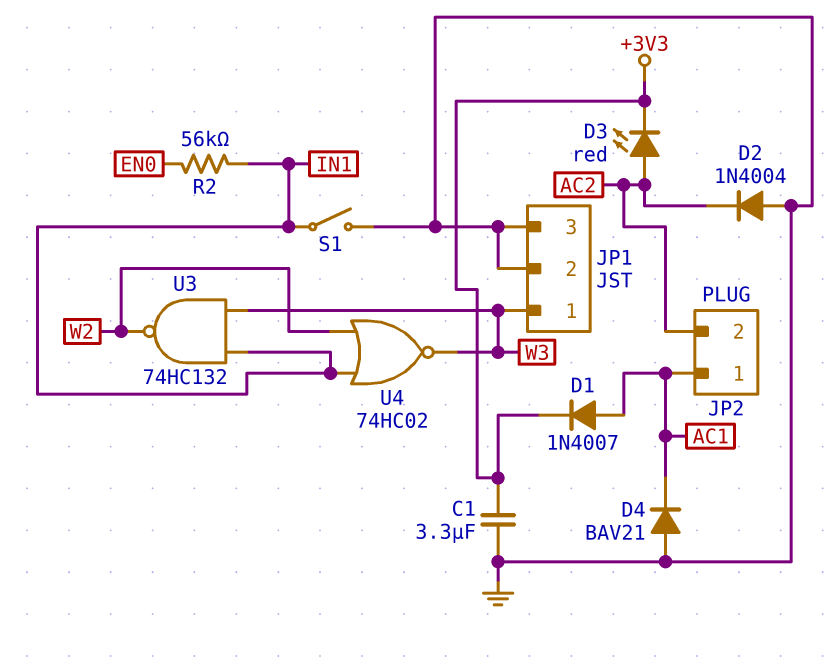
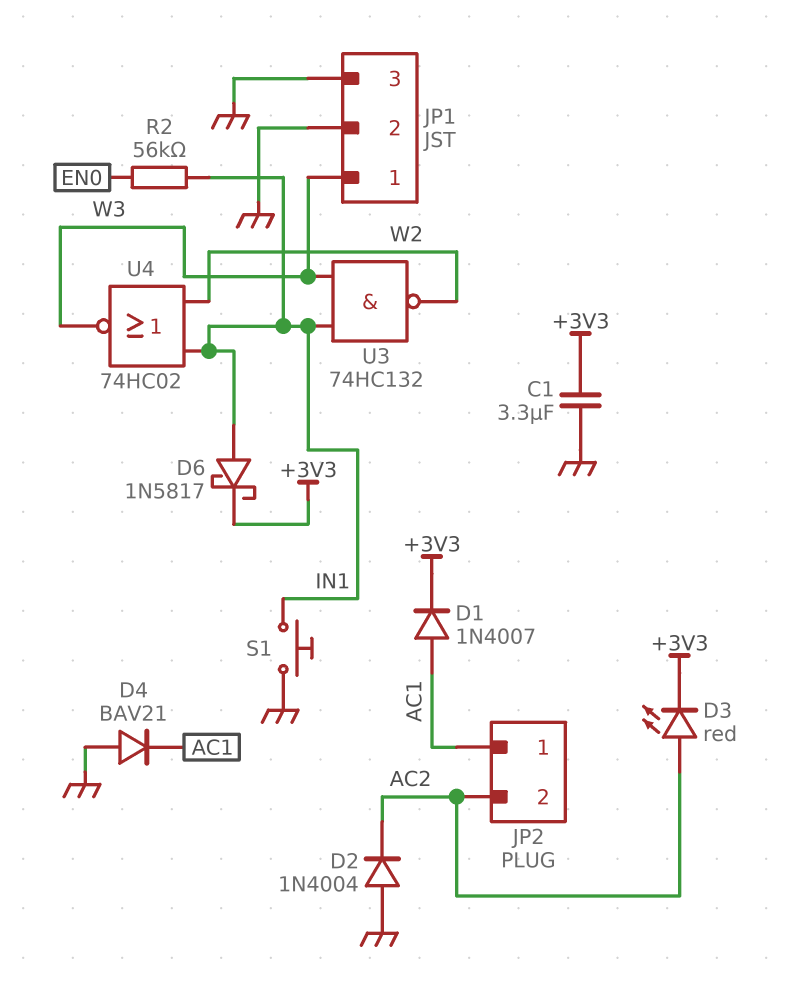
D6: none -> schottky 1N5817 (A IN1, K +3V3)
S1: switch (GND, IN1) -> button (GND, IN1)

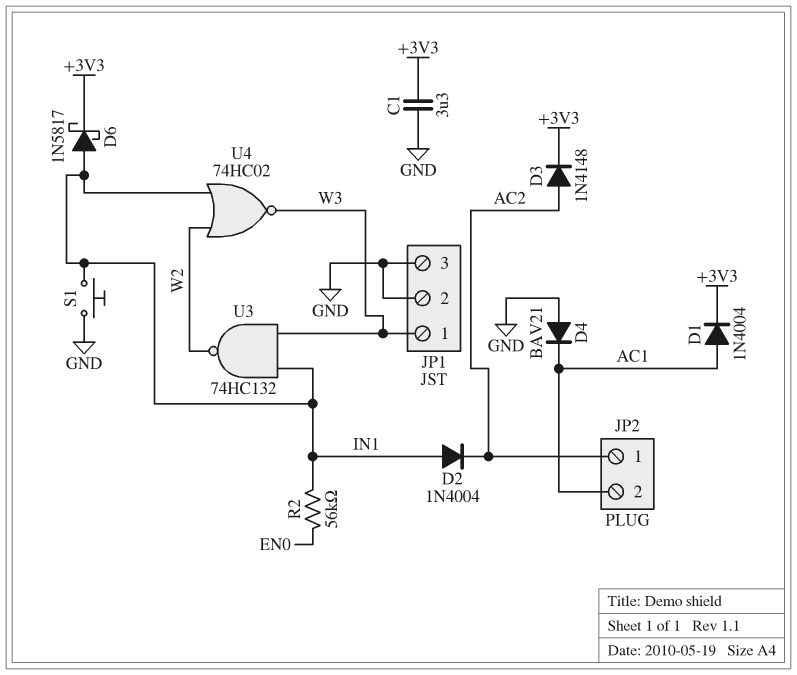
D1: diode 1N4007 (A AC1, K +3V3) -> diode 1N4004 (A AC1, K +3V3)
D2: diode 1N4004 (A GND, K AC2) -> diode 1N4004 (A IN1, K AC2)
D3: LED red (A AC2, K +3V3) -> diode 1N4148 (A AC2, K +3V3)
JP2 pin 1: AC1 -> AC2
JP2 pin 2: AC2 -> AC1

